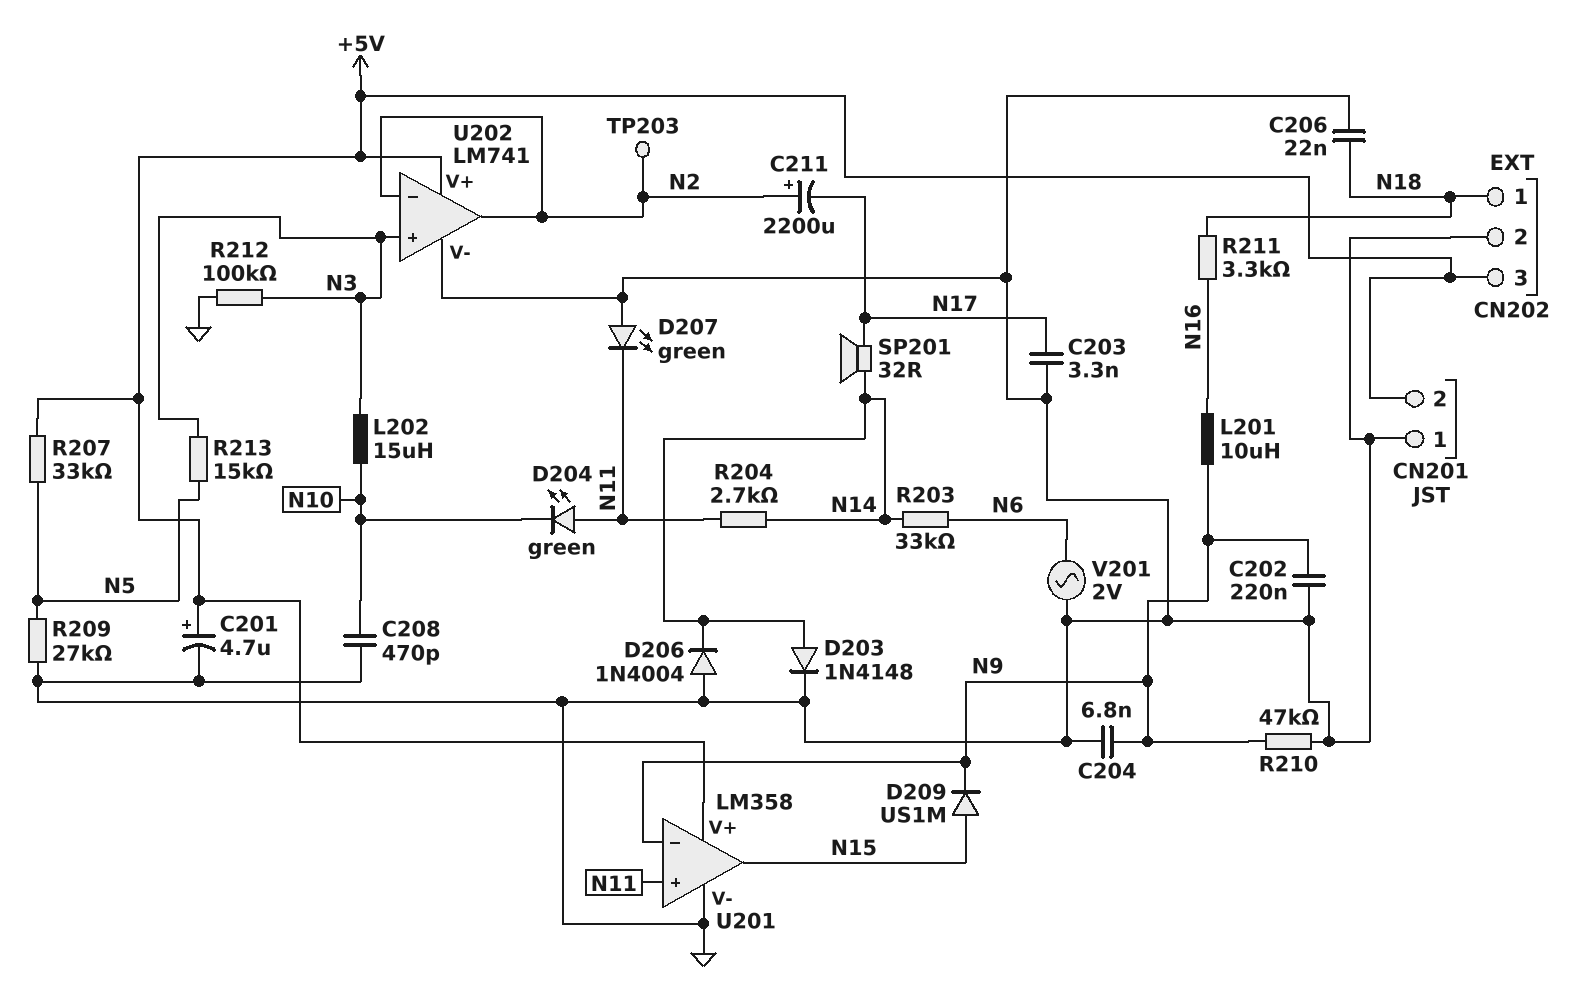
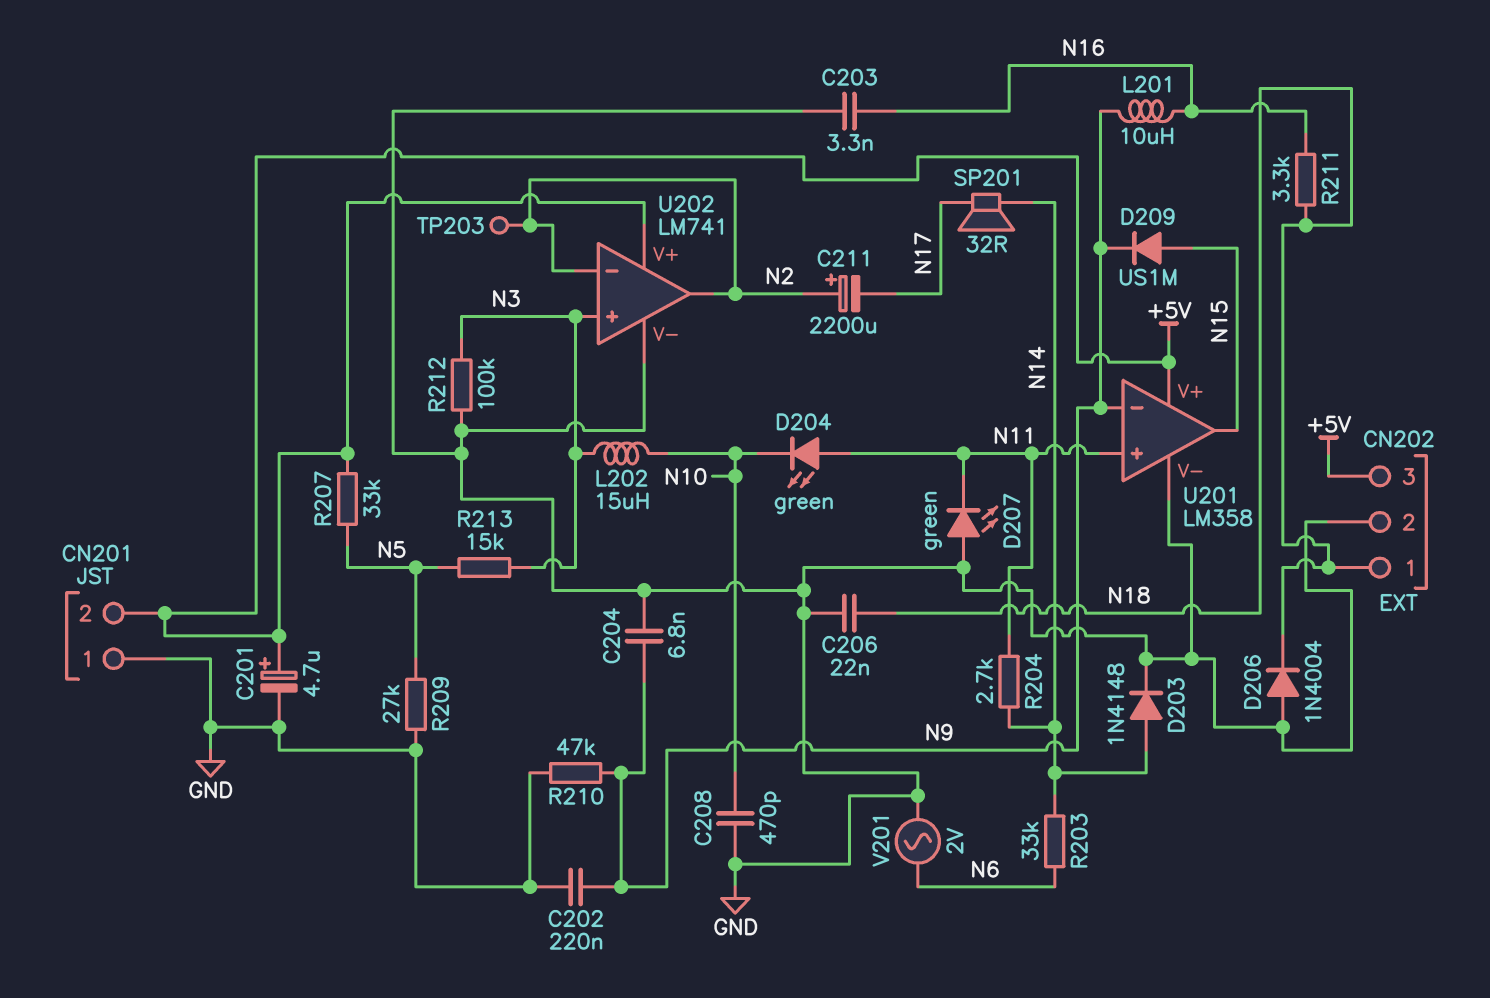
C203: 3.3nF (GND, N17) -> 3.3nF (GND, N16)
D206: diode 1N4004 (A GND, K N14) -> diode 1N4004 (A GND, K N18)

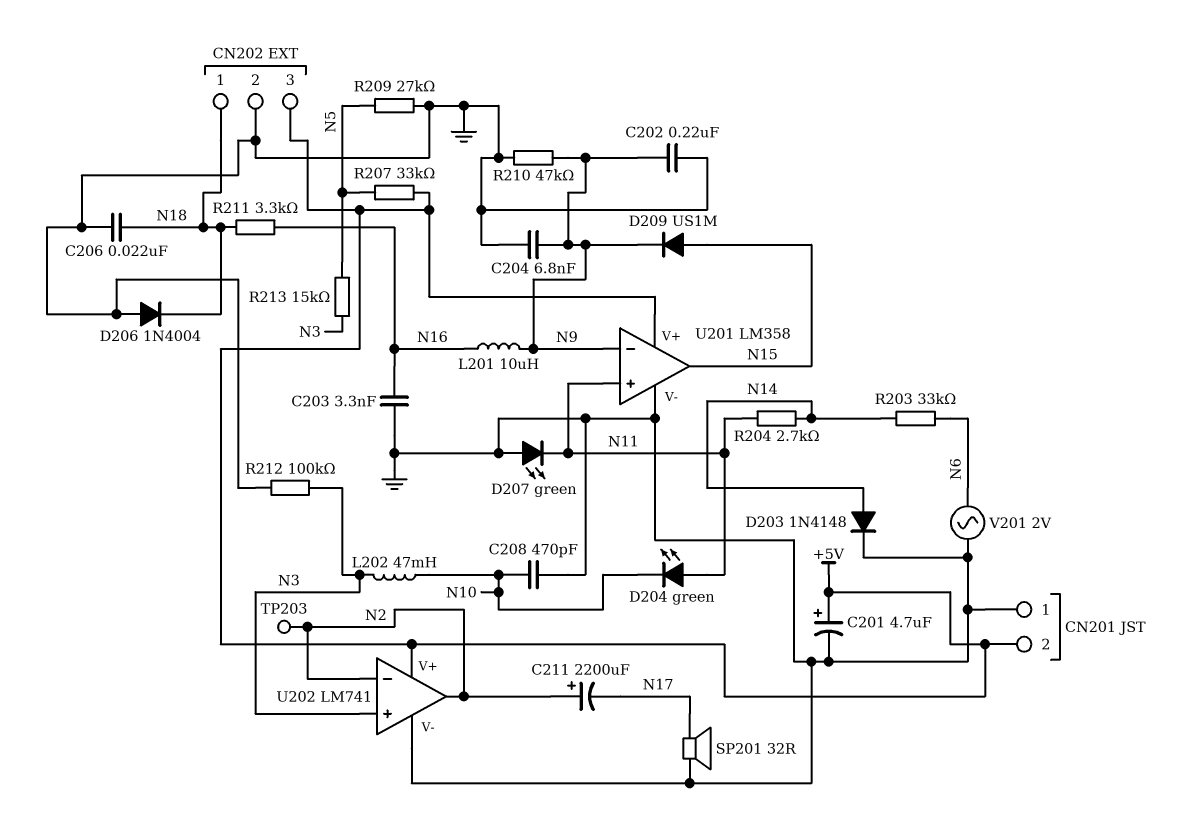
L202: 15uH (N3, N10) -> 47mH (N3, N10)
SP201: speaker 32R (N14, N17) -> speaker 32R (GND, N17)

